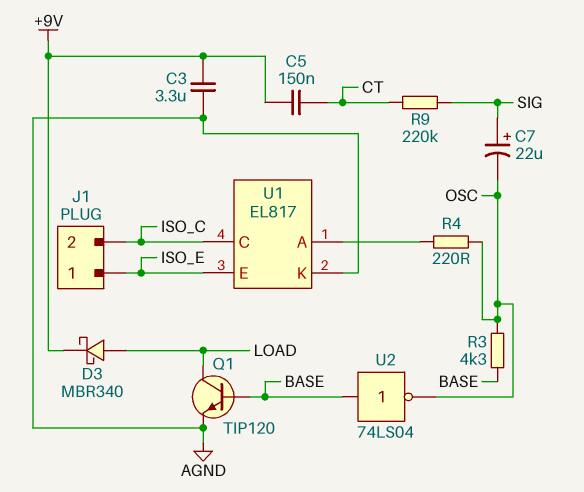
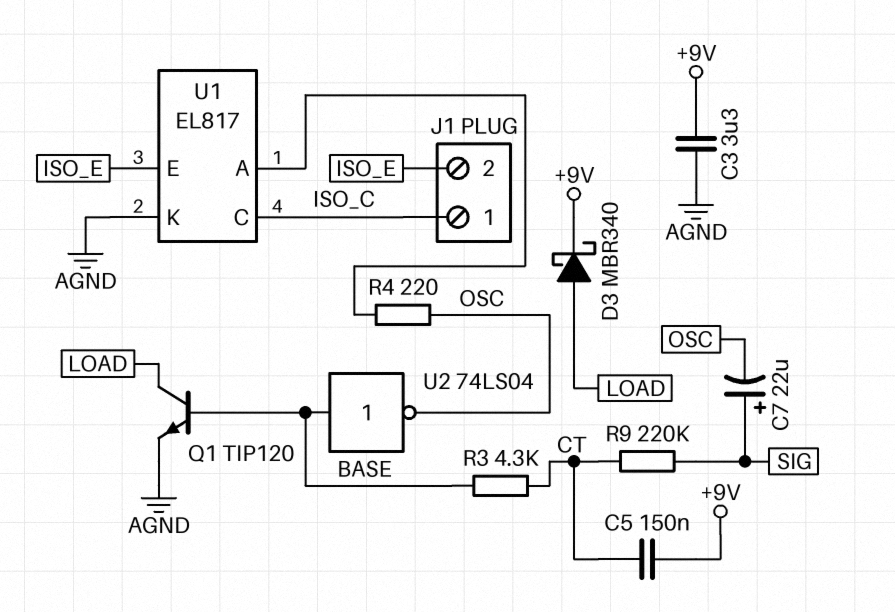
J1 pin 1: ISO_E -> ISO_C
J1 pin 2: ISO_C -> ISO_E
R3: 4.3k (BASE, OSC) -> 4.3k (BASE, CT)

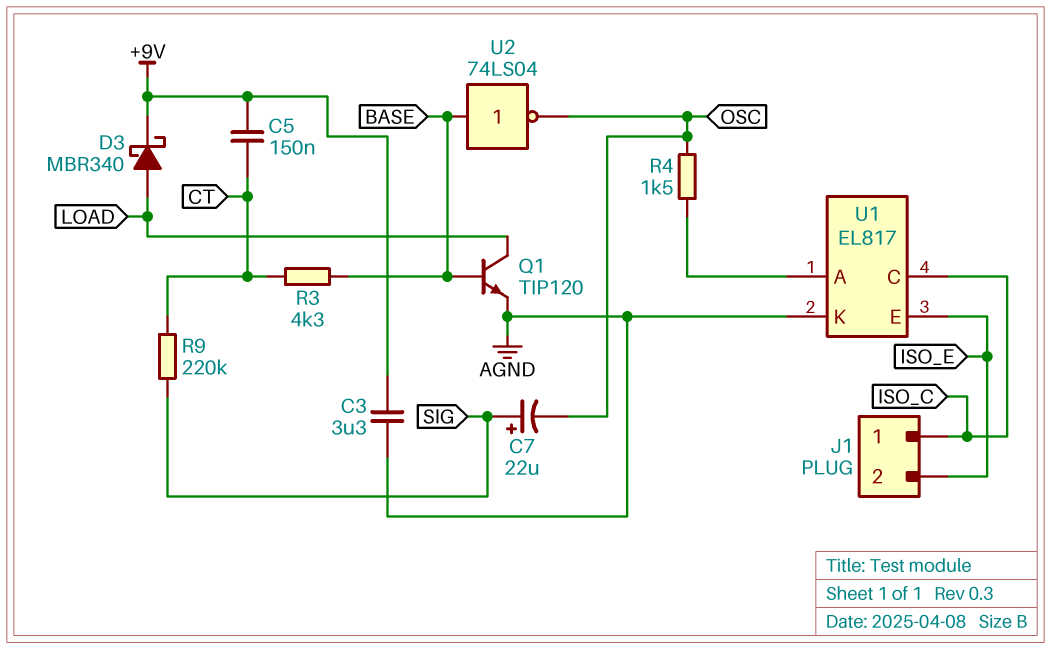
R4: 220 (OSC, U1/A) -> 1.5k (OSC, U1/A)

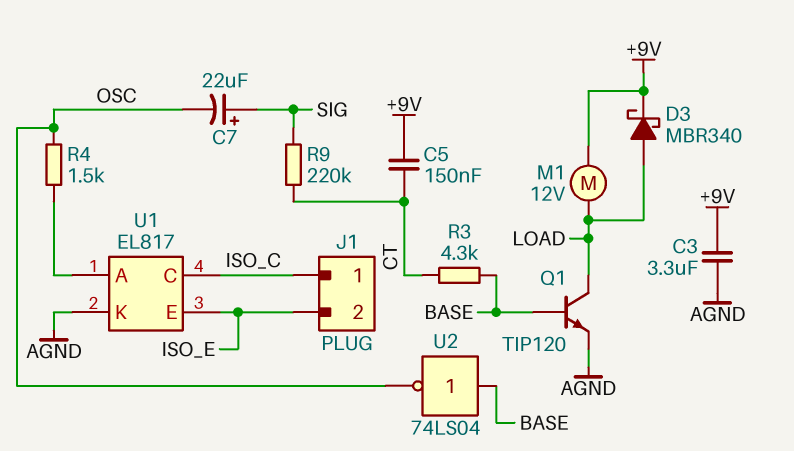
M1: none -> motor 12V (+9V, LOAD)

